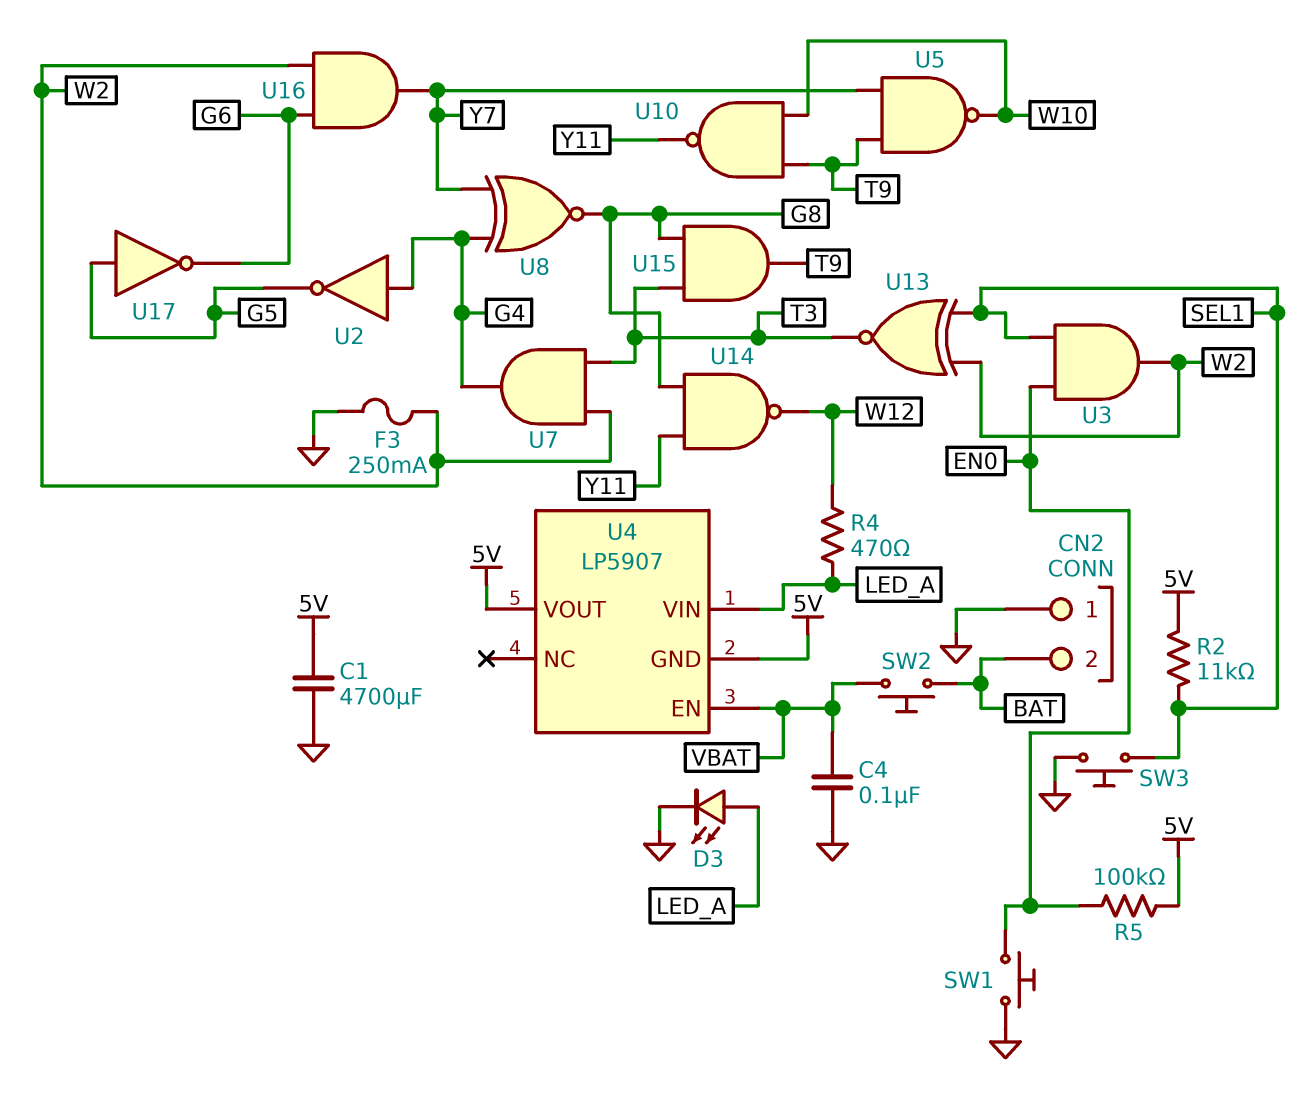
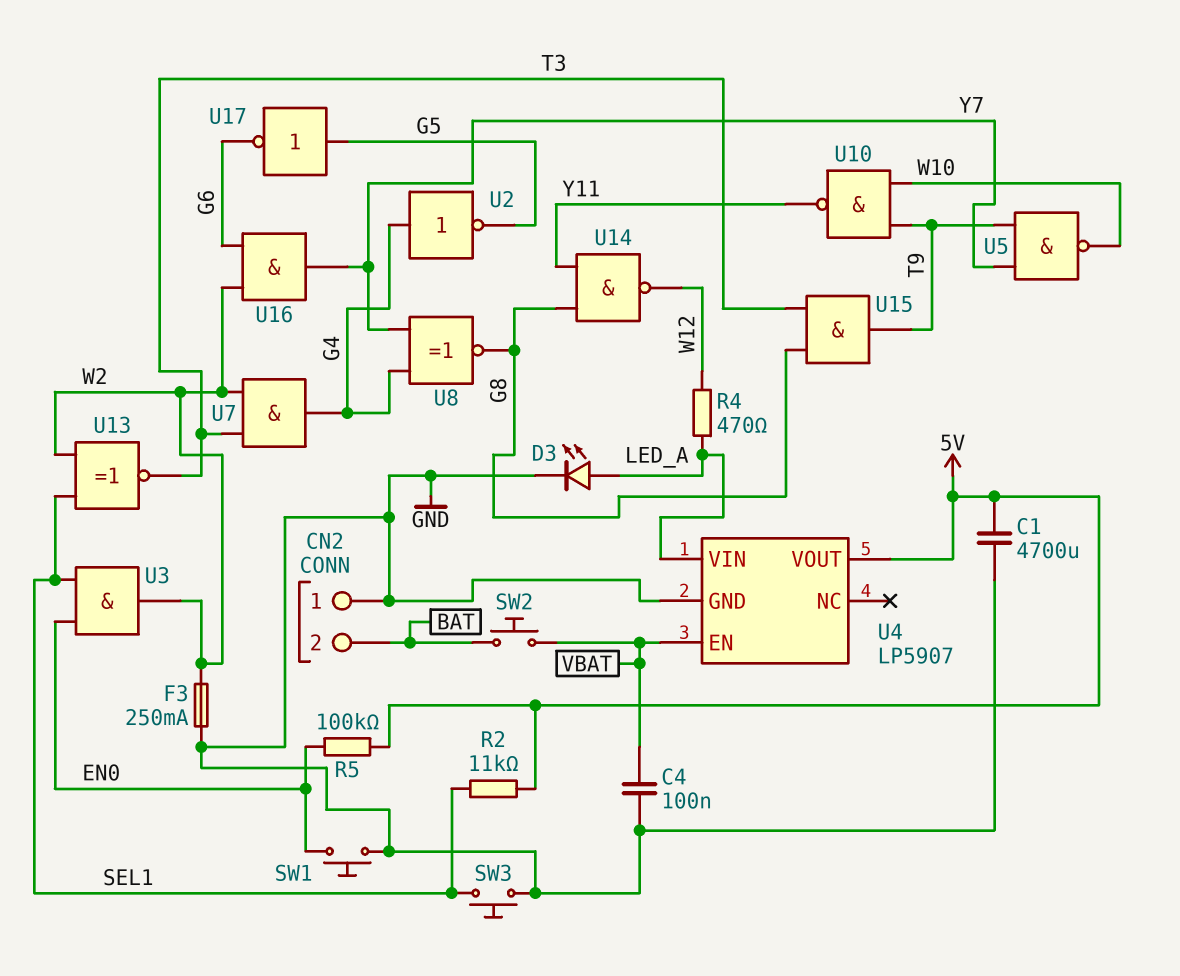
U4 pin GND: 5V -> GND

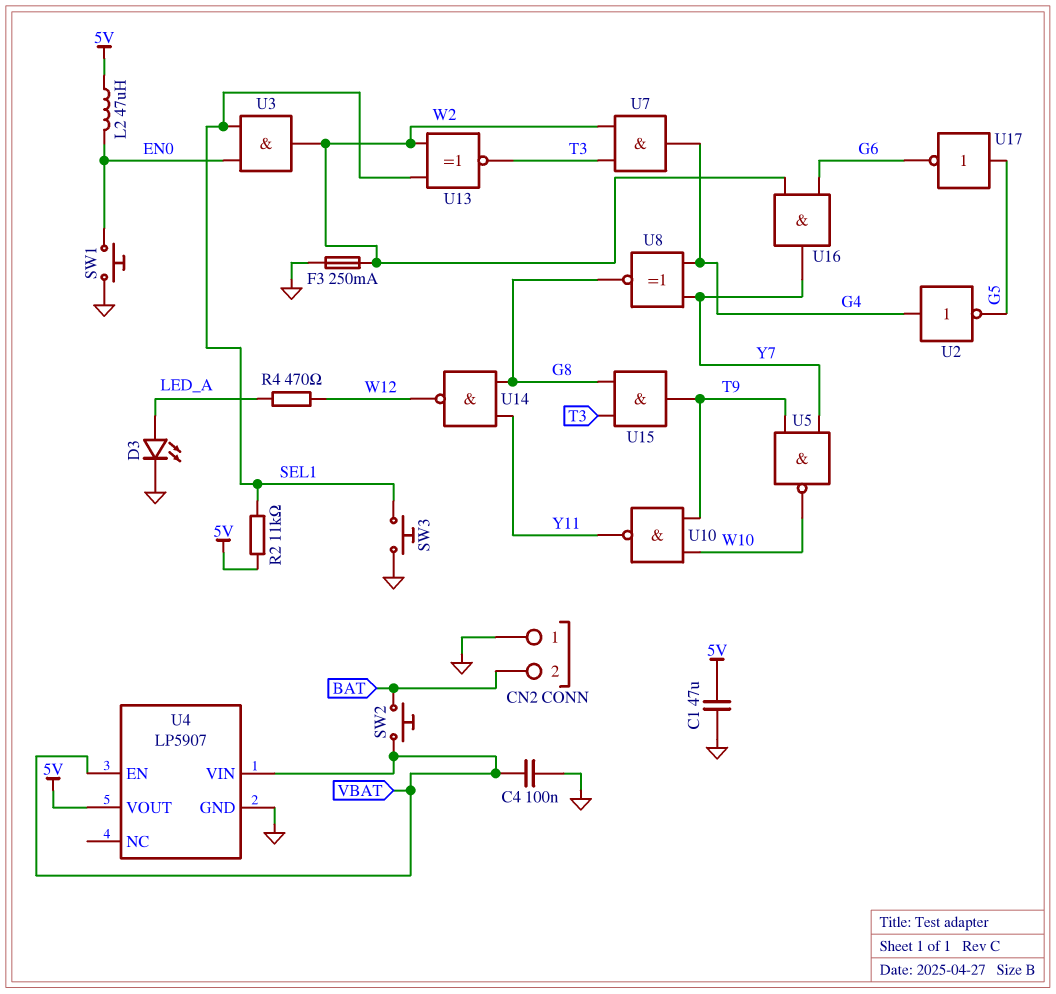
C1: 4700uF (5V, GND) -> 47uF (5V, GND)
L2: none -> 47uH (5V, EN0)
R5: 100k (5V, EN0) -> none
U4 pin VIN: LED_A -> VBAT

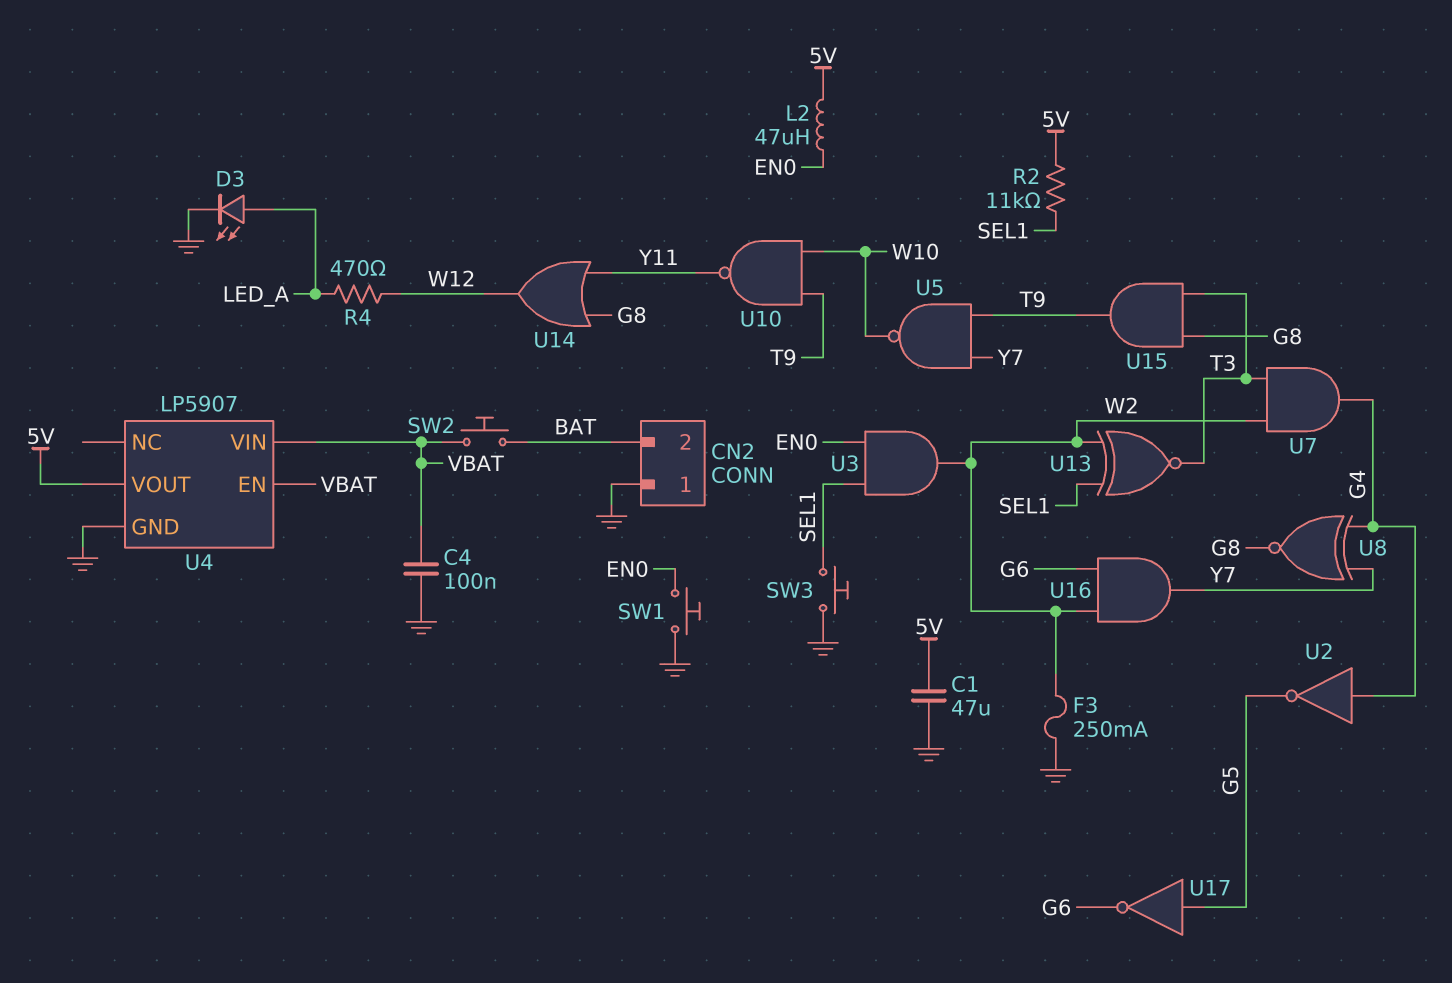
U14: NAND (in G8, in Y11, out W12) -> OR (in G8, in Y11, out W12)

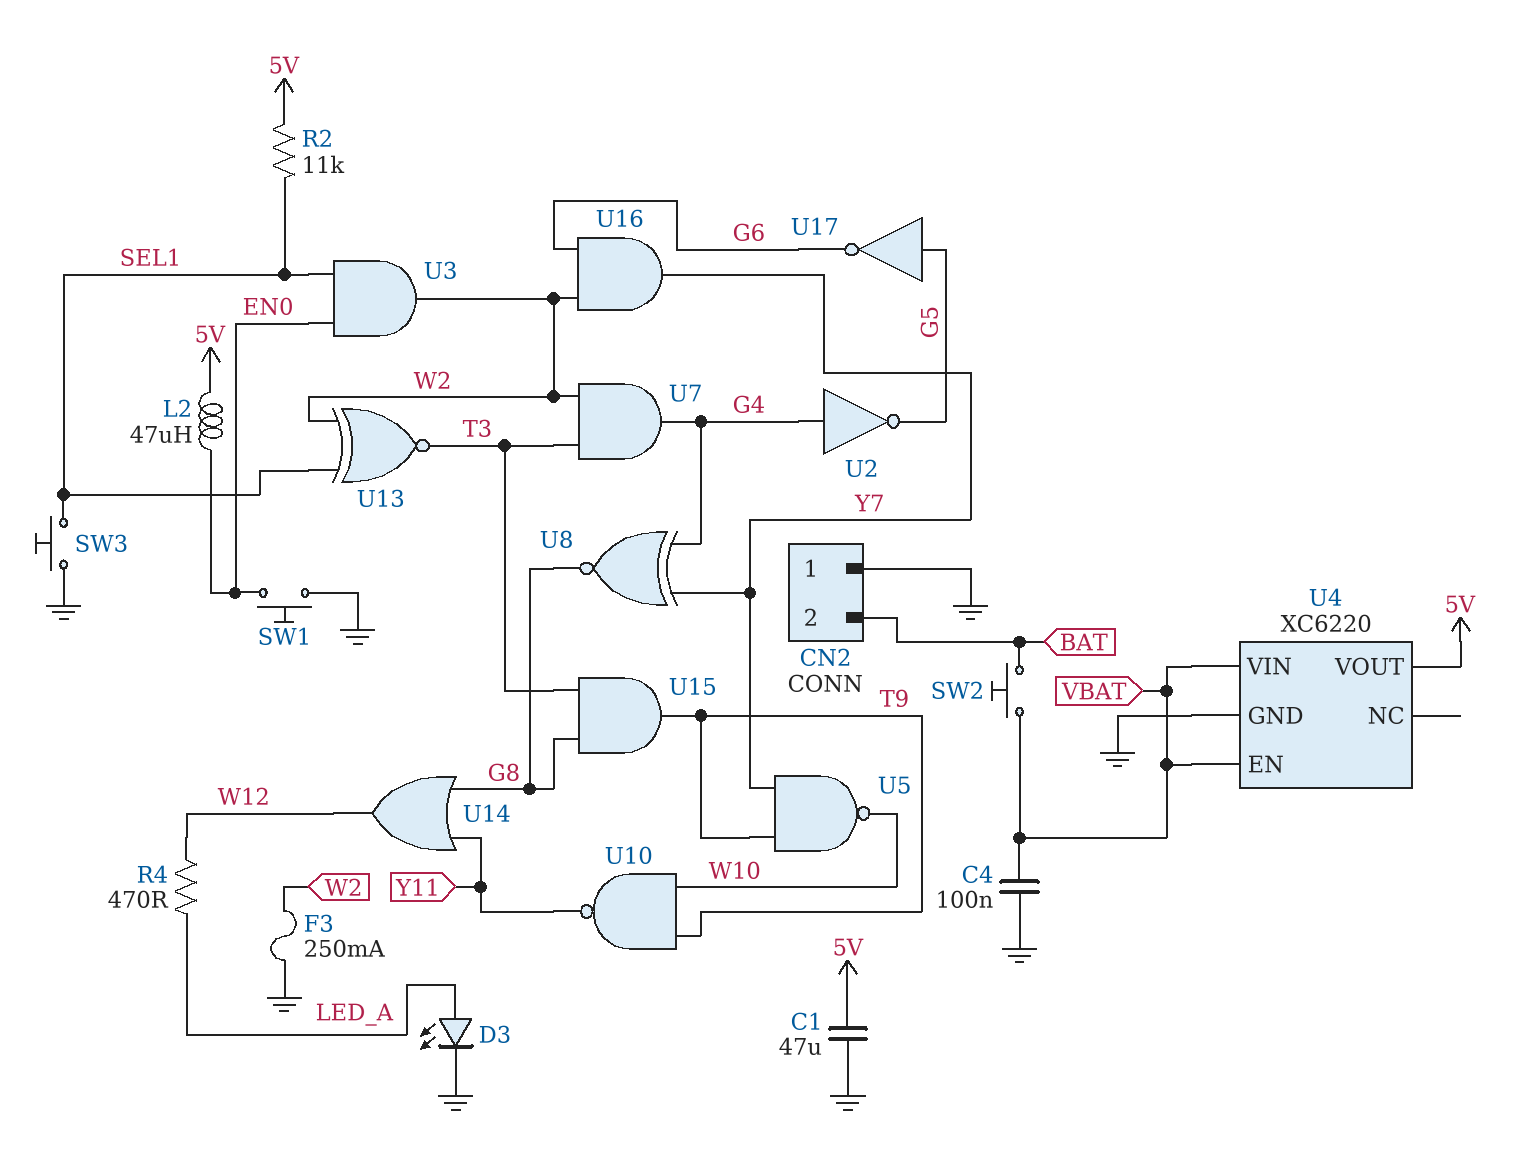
U4: LP5907 -> XC6220

